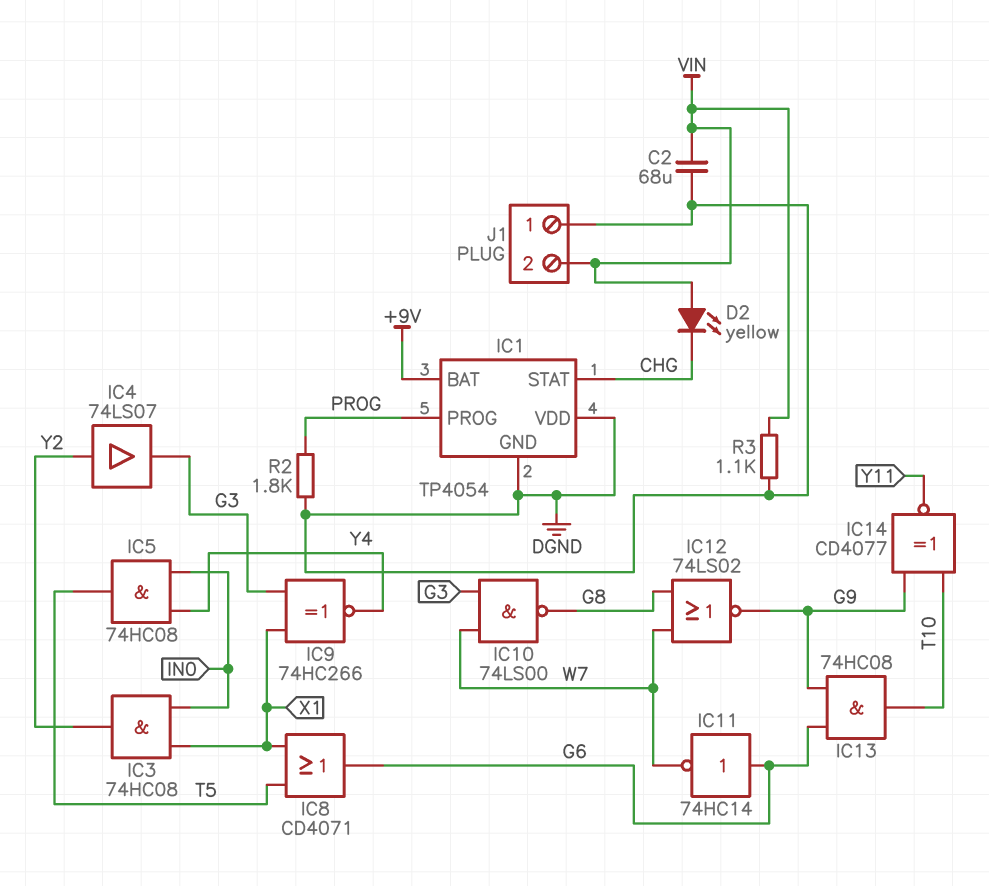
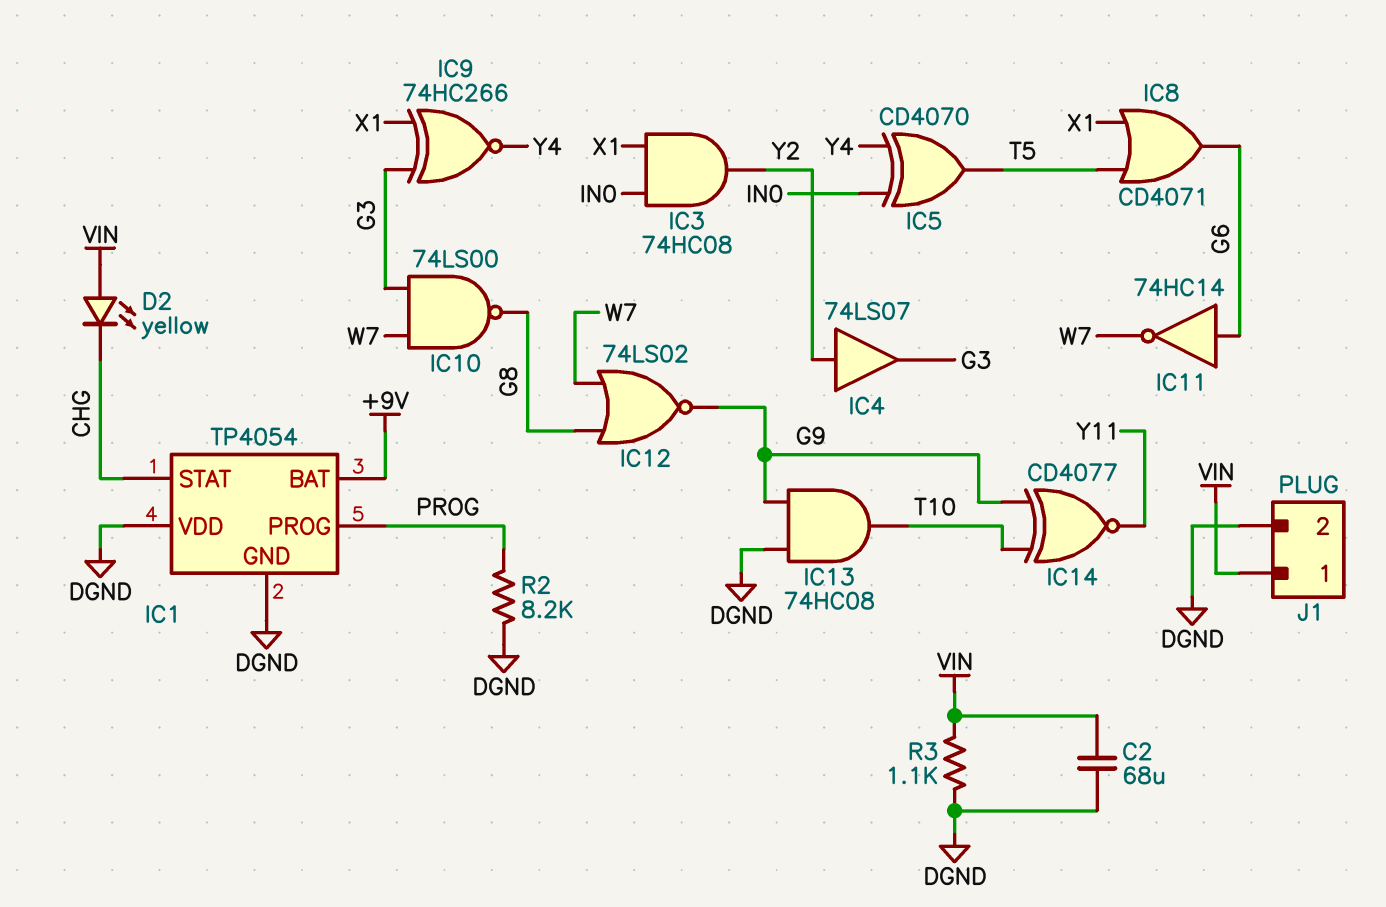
IC5: AND 74HC08 (in IN0, in Y4, out T5) -> XOR CD4070 (in IN0, in Y4, out T5)
IC13: AND 74HC08 (in G6, in G9, out T10) -> AND 74HC08 (in DGND, in G9, out T10)
J1 pin 1: DGND -> VIN
J1 pin 2: VIN -> DGND
R2: 1.8k (DGND, PROG) -> 8.2k (DGND, PROG)

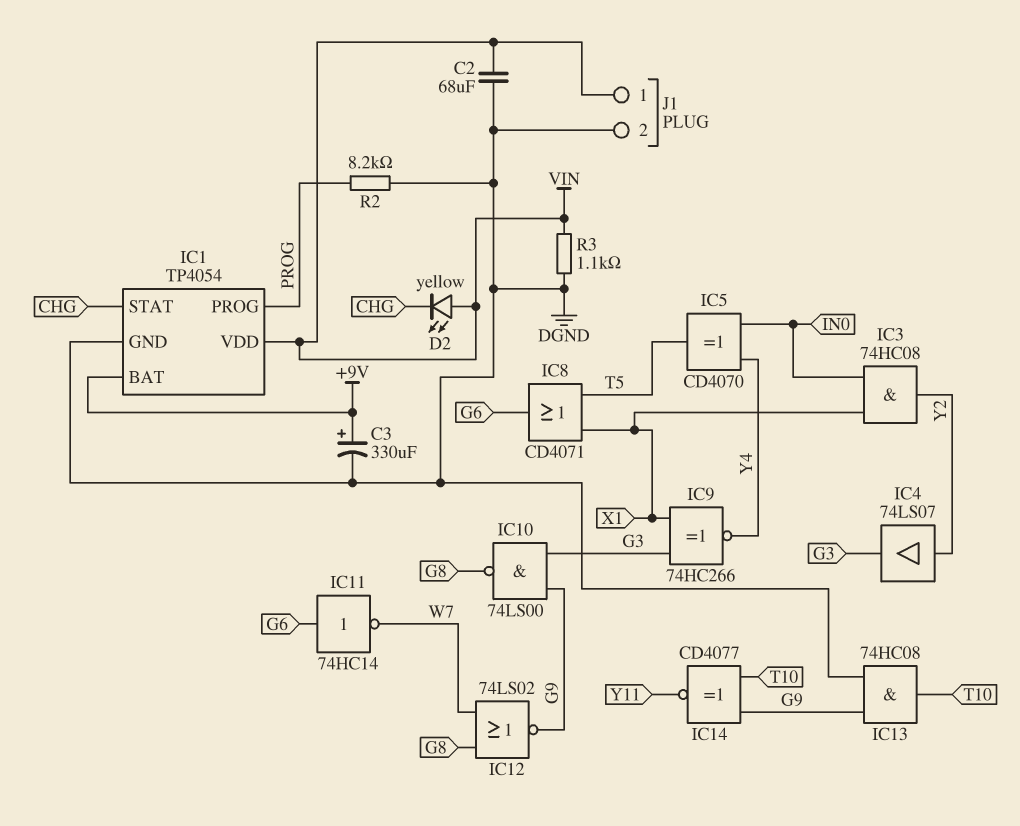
C3: none -> 330uF (plus +9V, minus DGND)
IC1 pin VDD: DGND -> VIN
IC10: NAND 74LS00 (in G3, in W7, out G8) -> NAND 74LS00 (in G3, in G9, out G8)

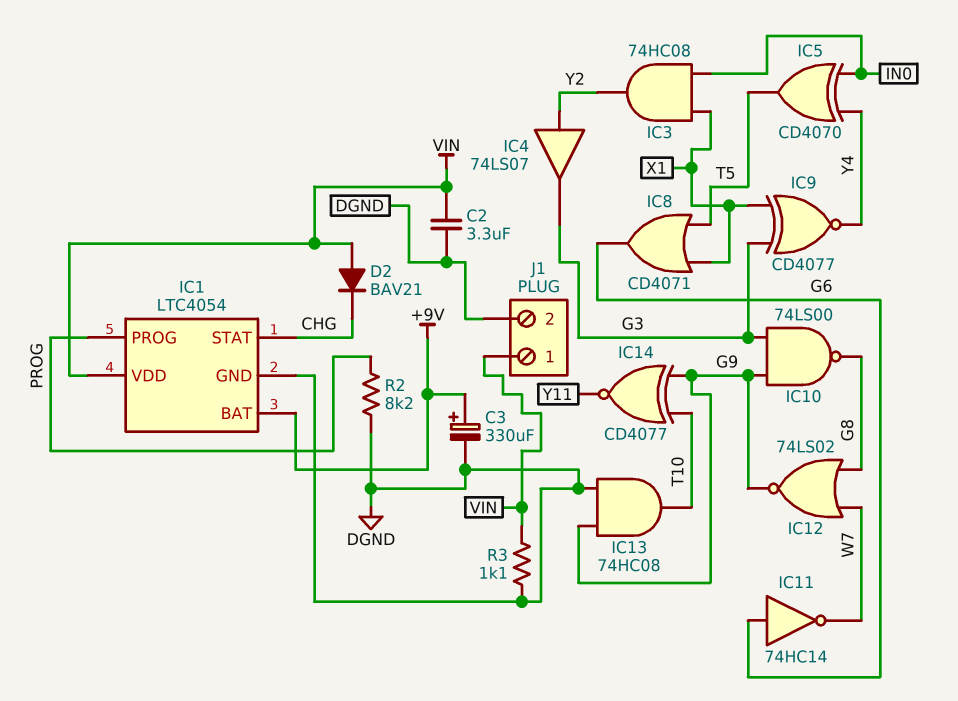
C2: 68uF (DGND, VIN) -> 3.3uF (DGND, VIN)
D2: LED yellow (A VIN, K CHG) -> diode BAV21 (A VIN, K CHG)
IC1: TP4054 -> LTC4054
IC9: XNOR 74HC266 (in G3, in X1, out Y4) -> XNOR CD4077 (in G3, in X1, out Y4)

